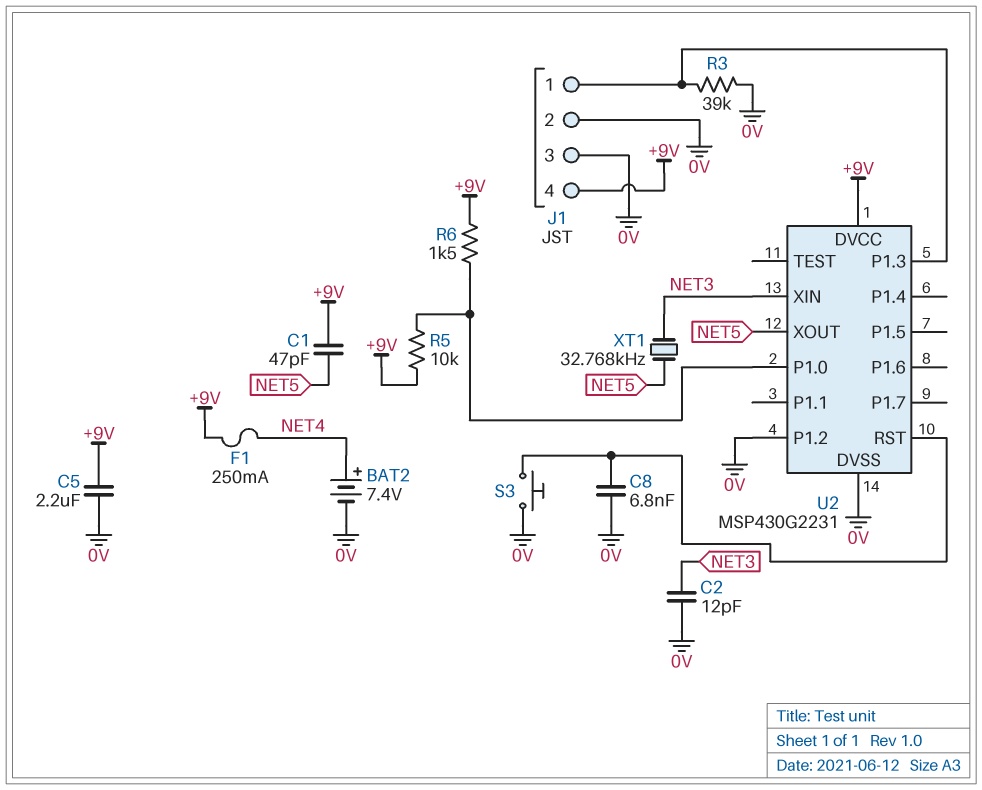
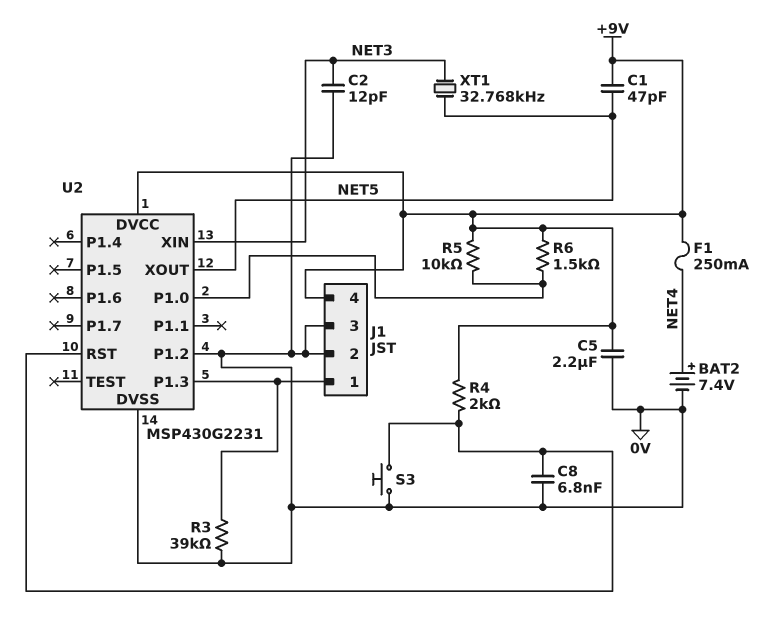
R4: none -> 2k (+9V, U2/RST)

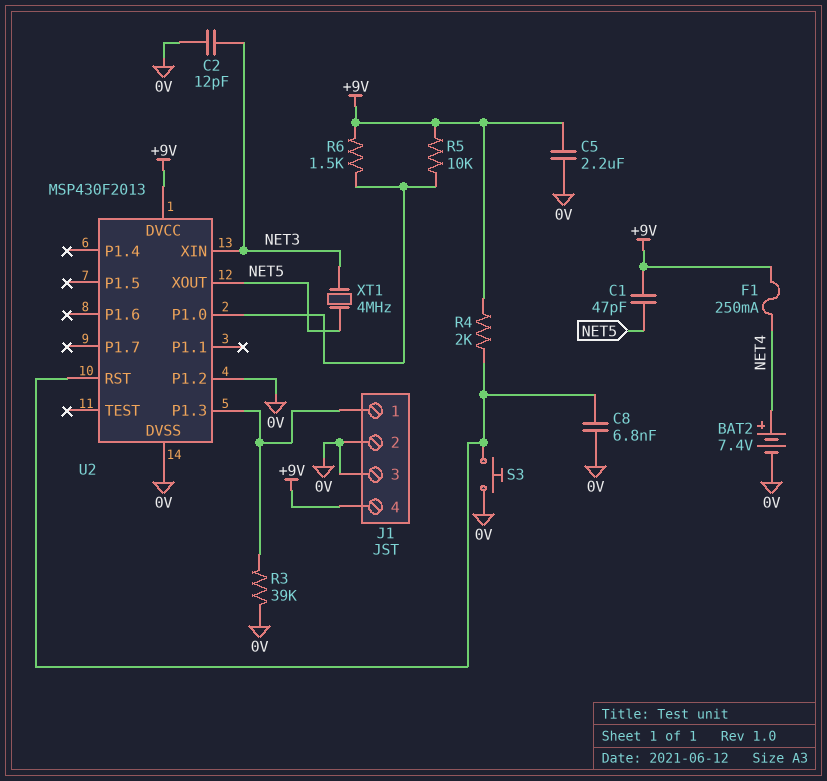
U2: MSP430G2231 -> MSP430F2013
XT1: 32.768kHz (NET3, NET5) -> 4MHz (NET3, NET5)

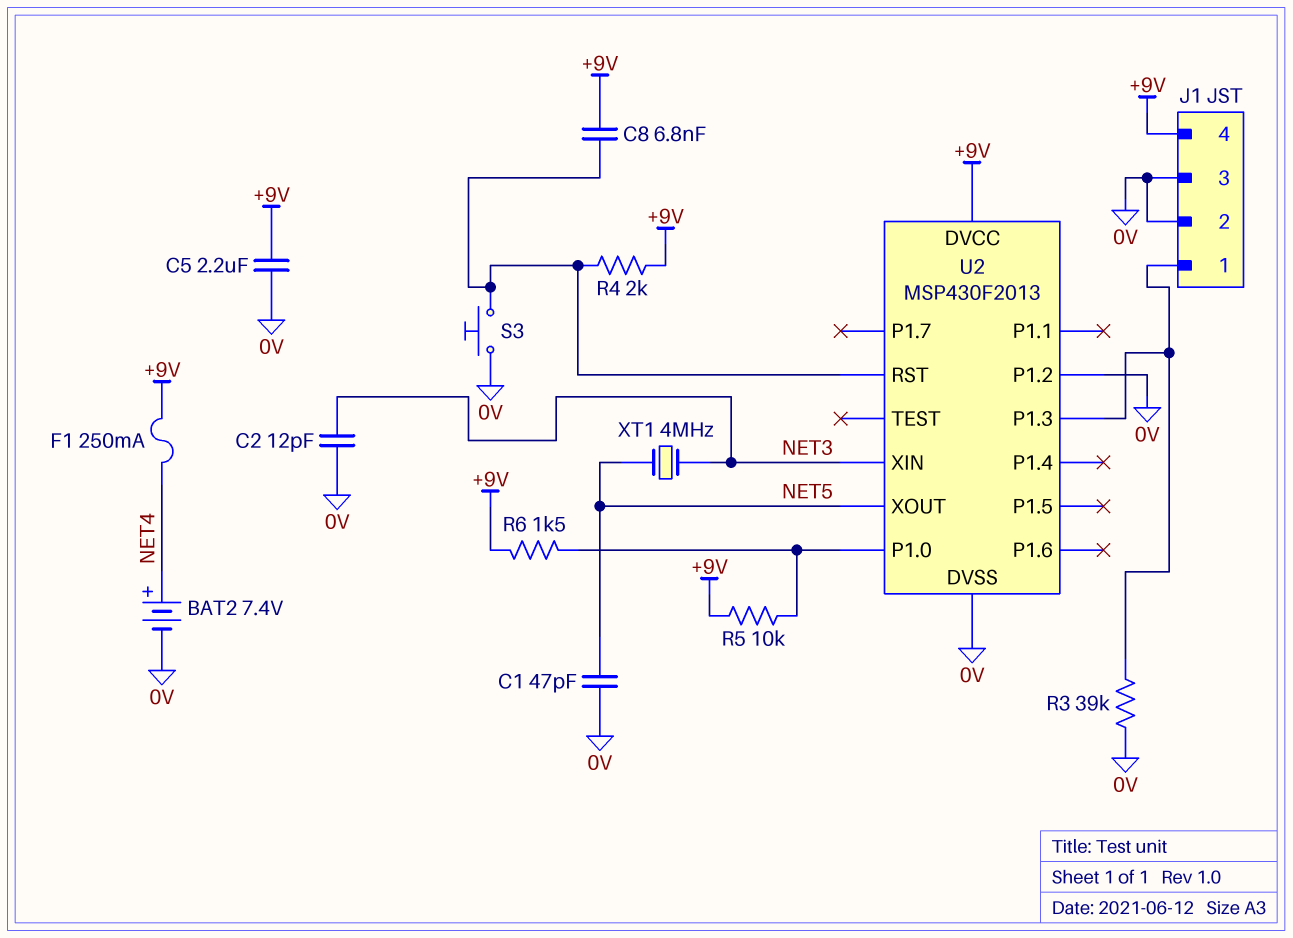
C1: 47pF (+9V, NET5) -> 47pF (0V, NET5)
C8: 6.8nF (0V, U2/RST) -> 6.8nF (+9V, U2/RST)

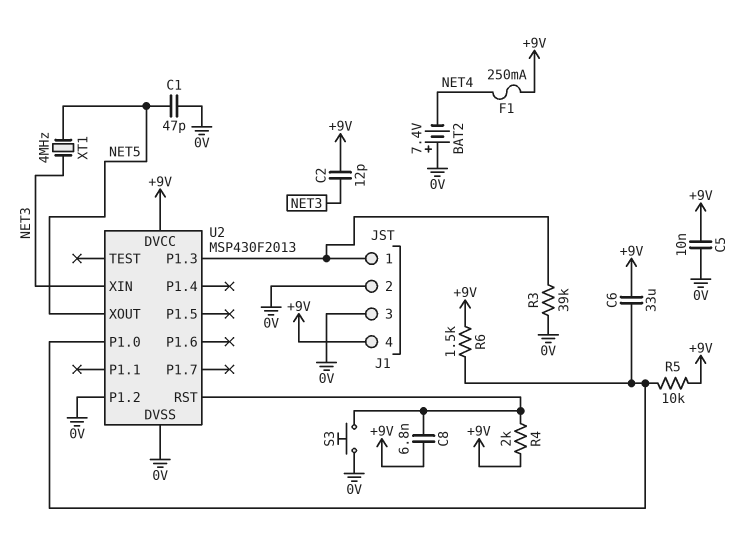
BAT2: 7.4V (plus NET4, minus 0V) -> 7.4V (plus 0V, minus NET4)
C2: 12pF (0V, NET3) -> 12pF (+9V, NET3)
C5: 2.2uF (+9V, 0V) -> 10nF (+9V, 0V)
C6: none -> 33uF (+9V, U2/P1.0)

